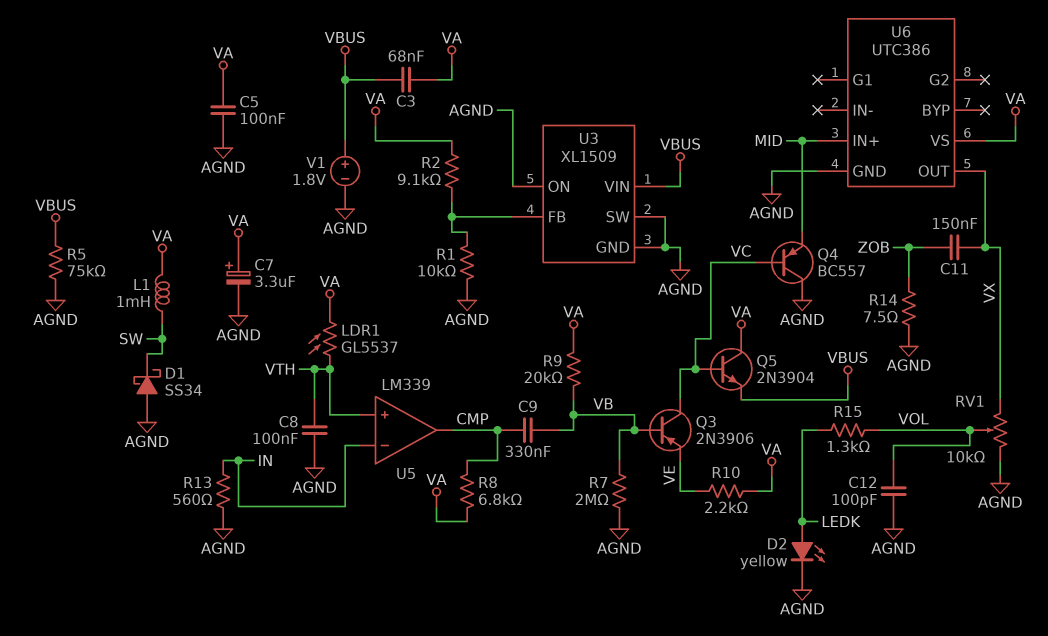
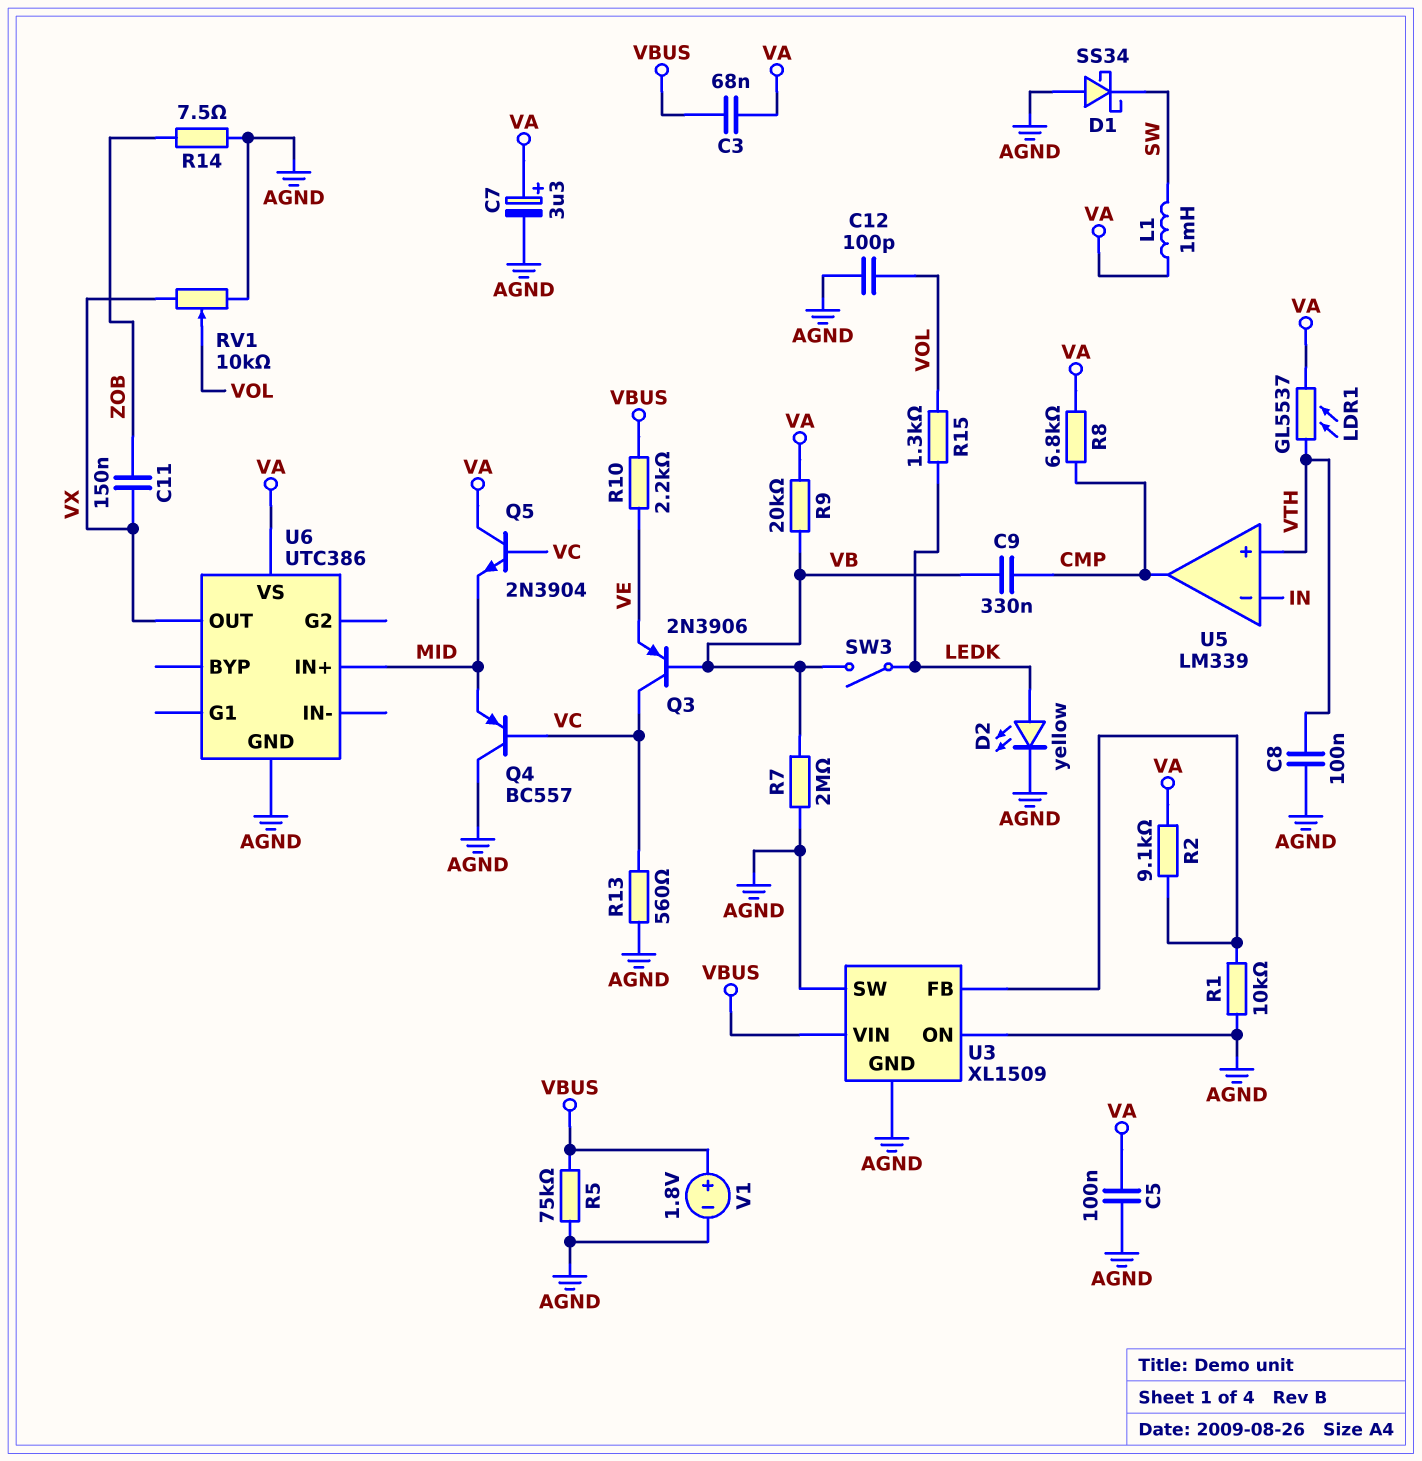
Q5: NPN 2N3904 (B VC, C VA, E VBUS) -> NPN 2N3904 (B VC, C VA, E MID)
R10: 2.2k (VA, VE) -> 2.2k (VBUS, VE)
R13: 560 (AGND, IN) -> 560 (AGND, VC)
SW3: none -> switch (LEDK, VB)

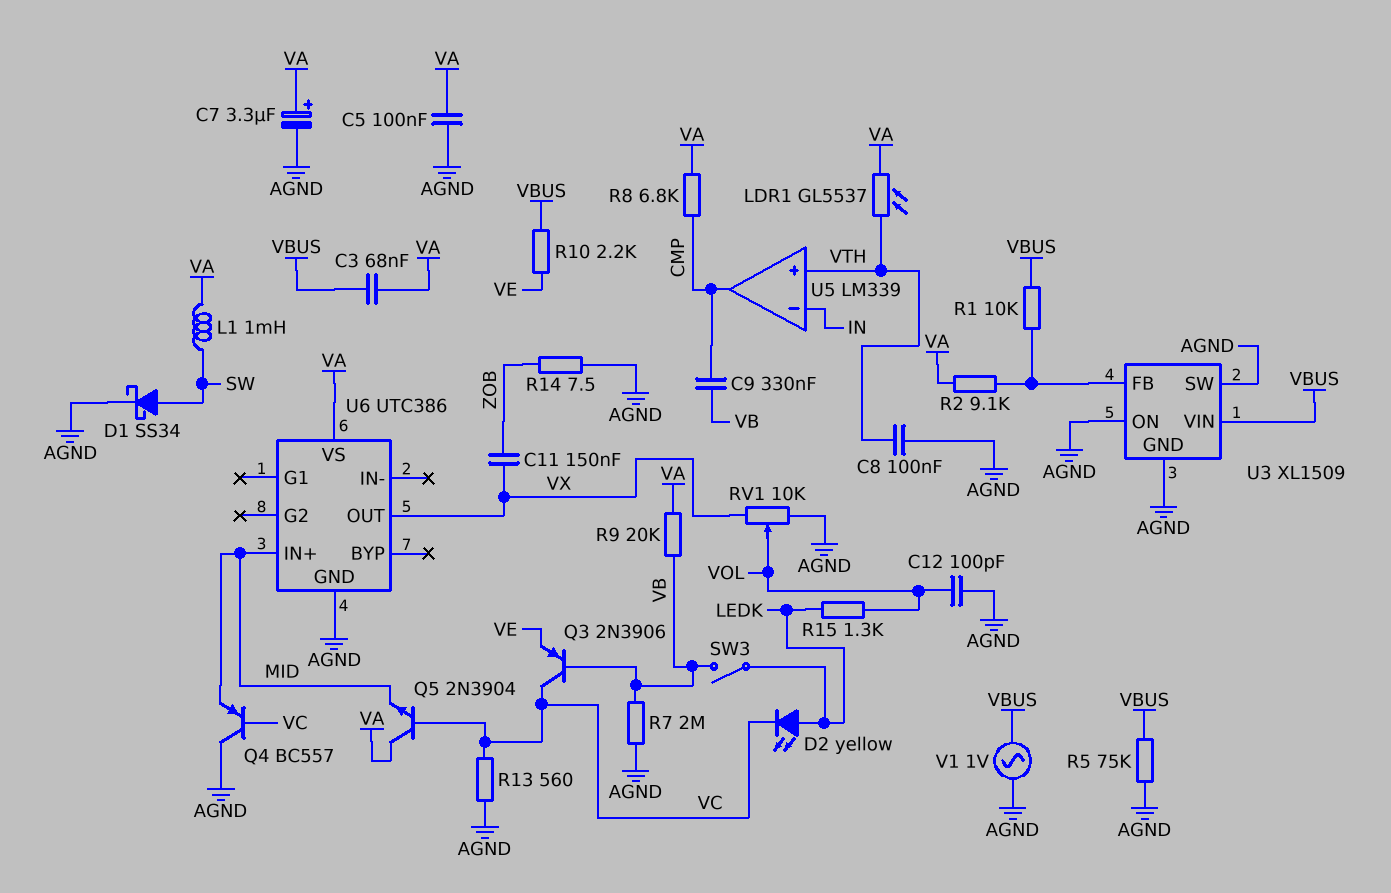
D1: schottky SS34 (A AGND, K SW) -> schottky SS34 (A SW, K AGND)
D2: LED yellow (A LEDK, K AGND) -> LED yellow (A LEDK, K VC)
R1: 10k (AGND, U3/FB) -> 10k (U3/FB, VBUS)
V1: 1.8V (plus VBUS, minus AGND) -> AC 1V (AGND, VBUS)

